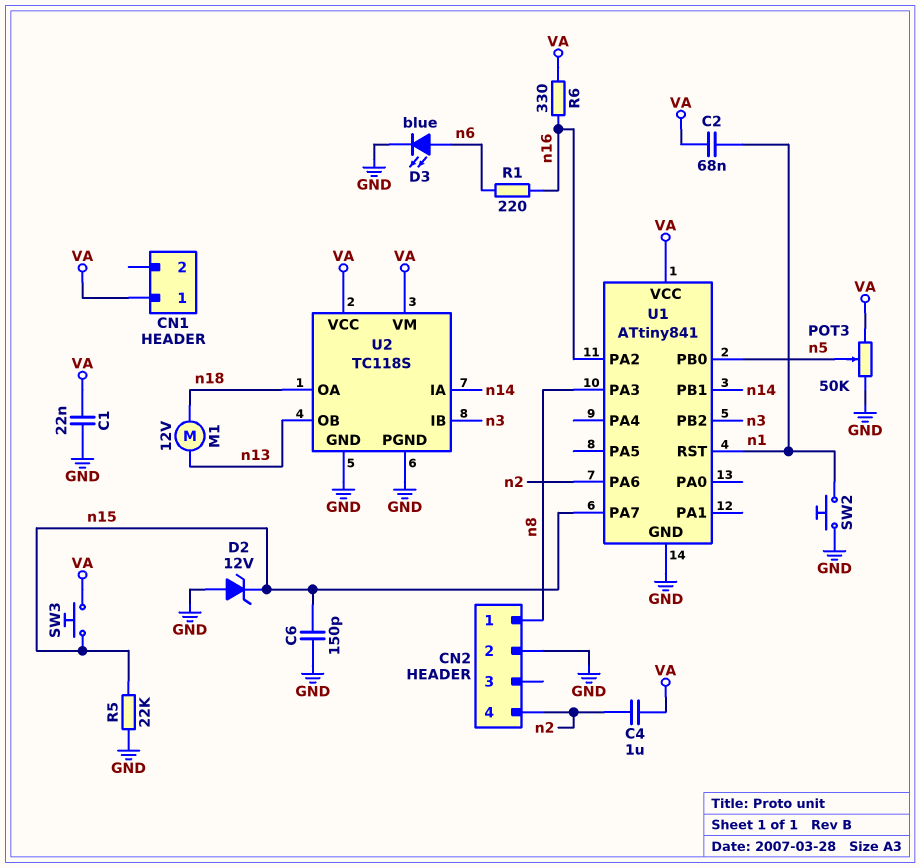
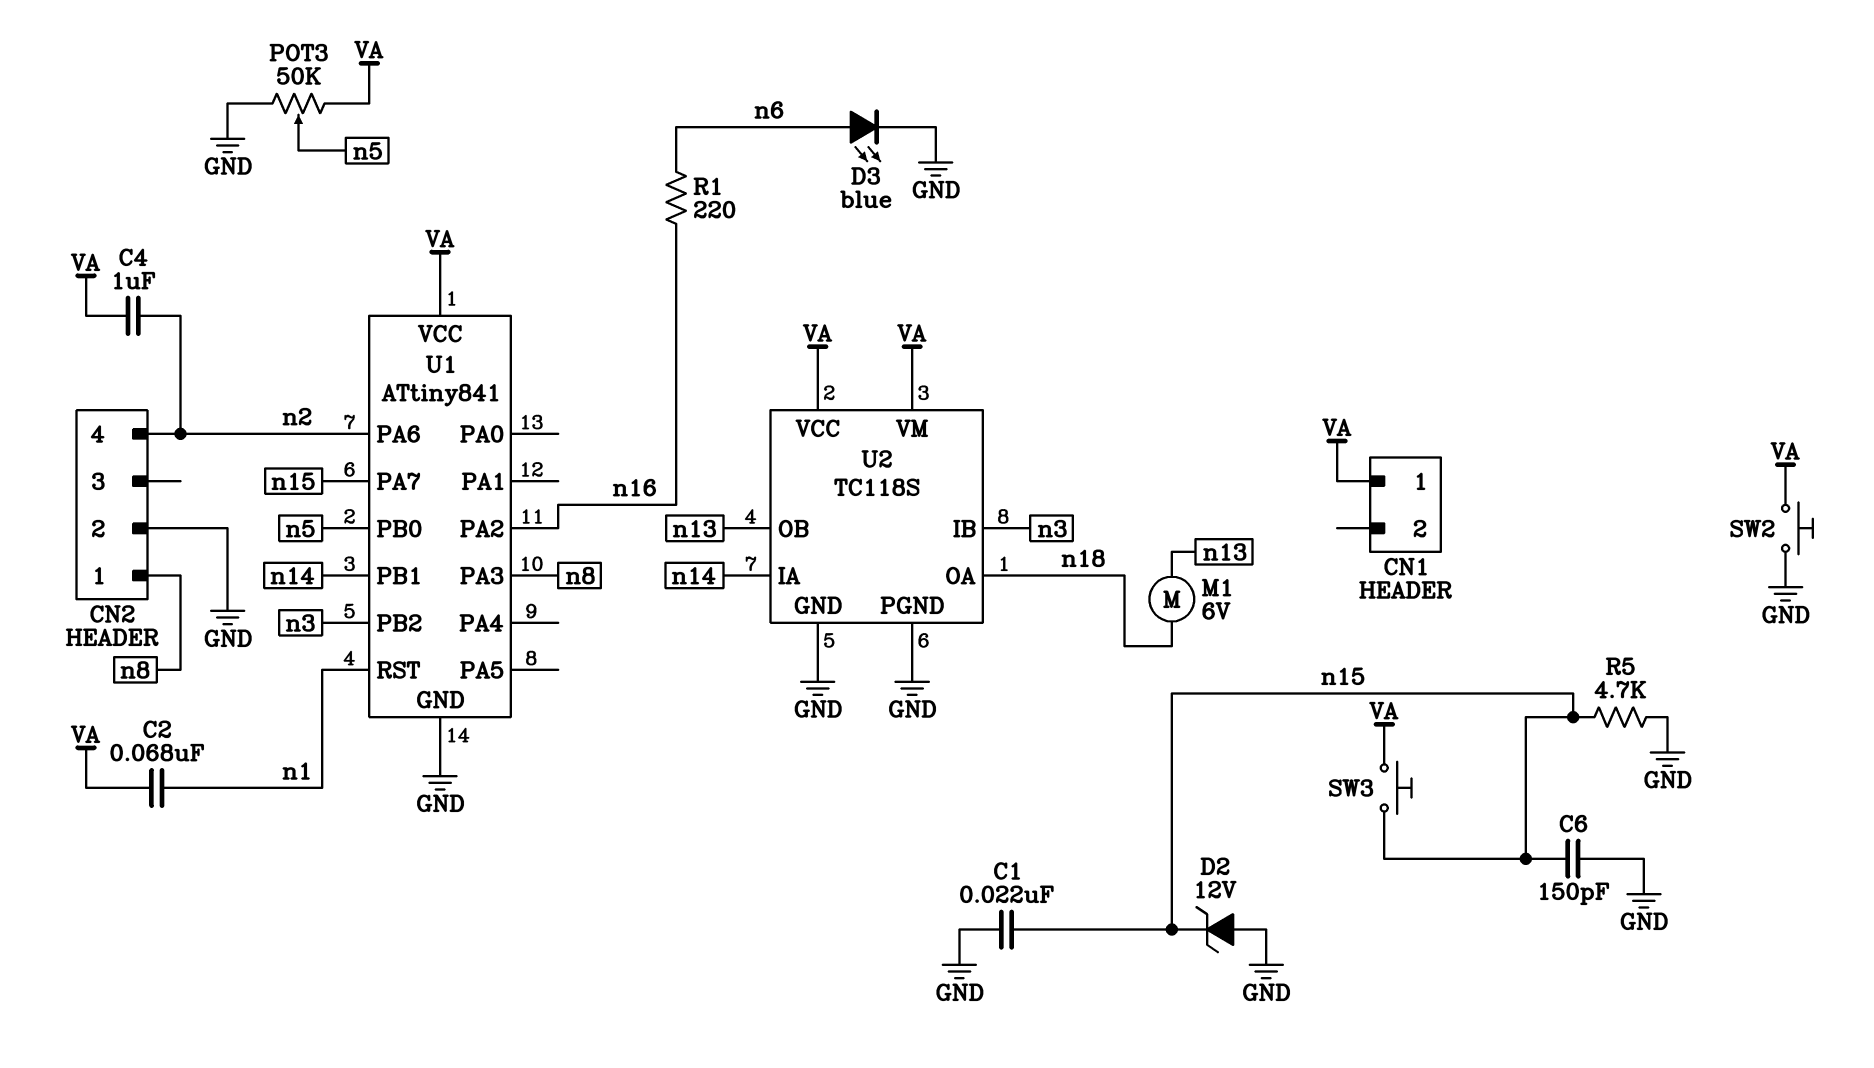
C1: 22nF (GND, VA) -> 22nF (GND, n15)
M1: motor 12V (n13, n18) -> motor 6V (n13, n18)
R5: 22k (GND, n15) -> 4.7k (GND, n15)
R6: 330 (VA, n16) -> none
SW2: button (GND, n1) -> button (GND, VA)

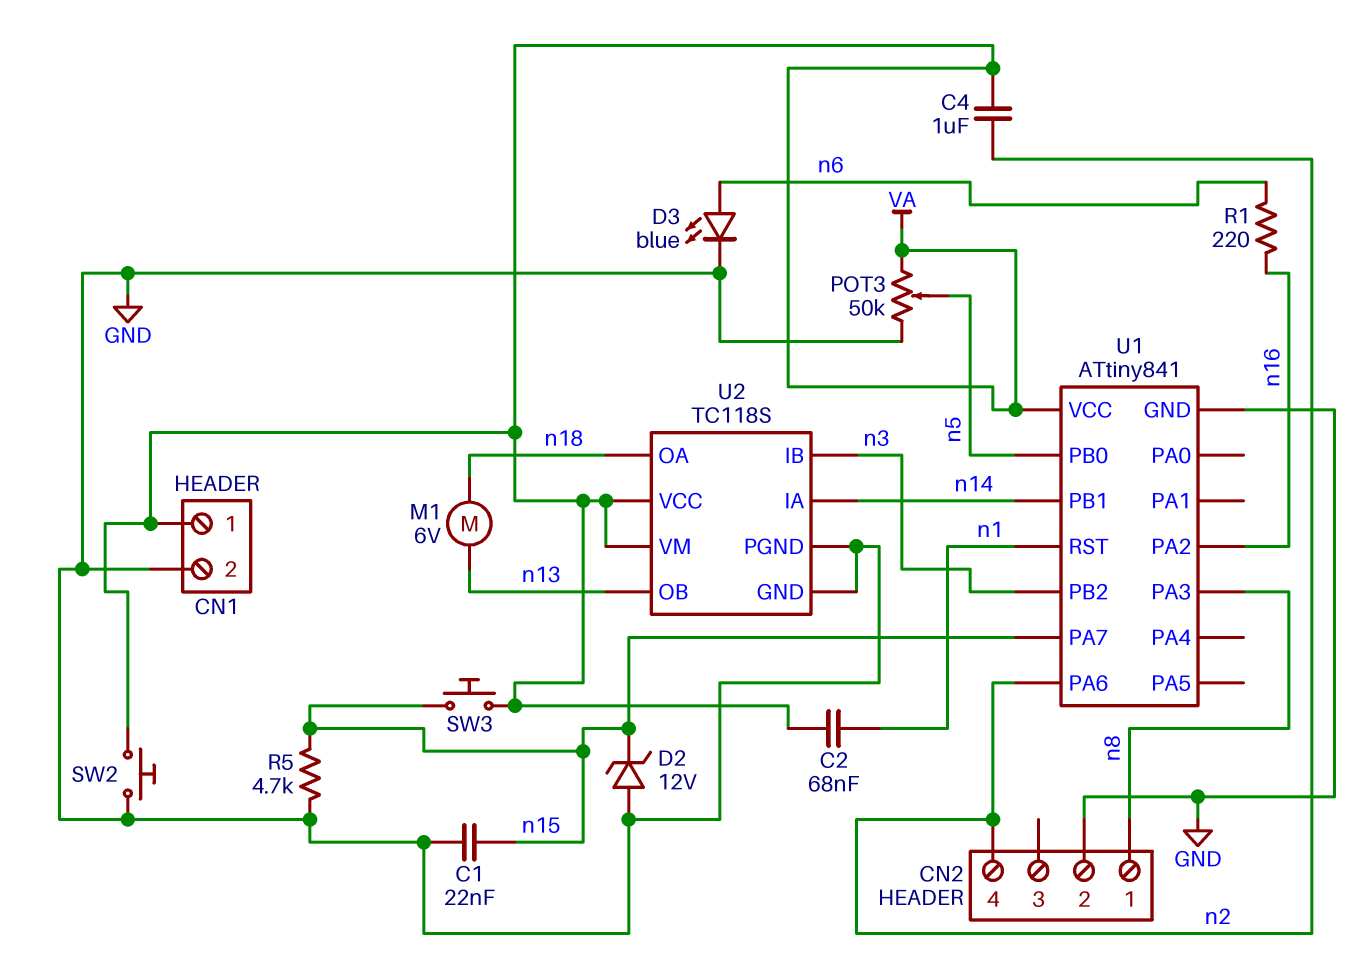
C6: 150pF (GND, n15) -> none
CN1 pin 2: none -> GND

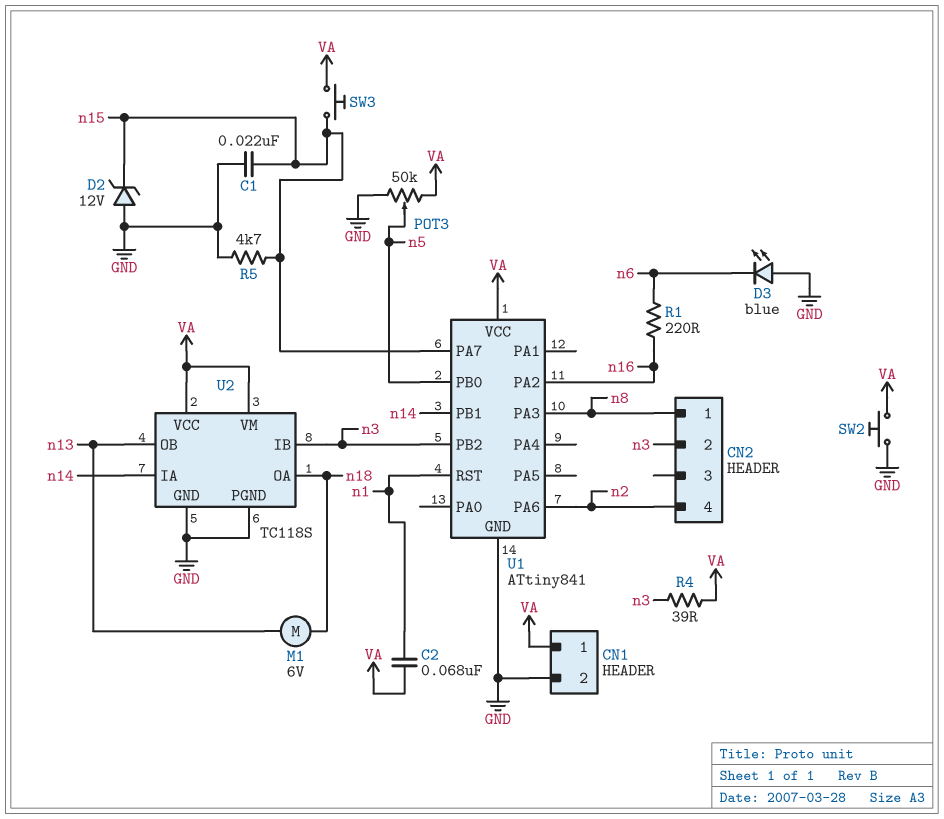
C4: 1uF (VA, n2) -> none
CN2 pin 2: GND -> n3
D3: LED blue (A n6, K GND) -> LED blue (A GND, K n6)
R4: none -> 39 (VA, n3)

